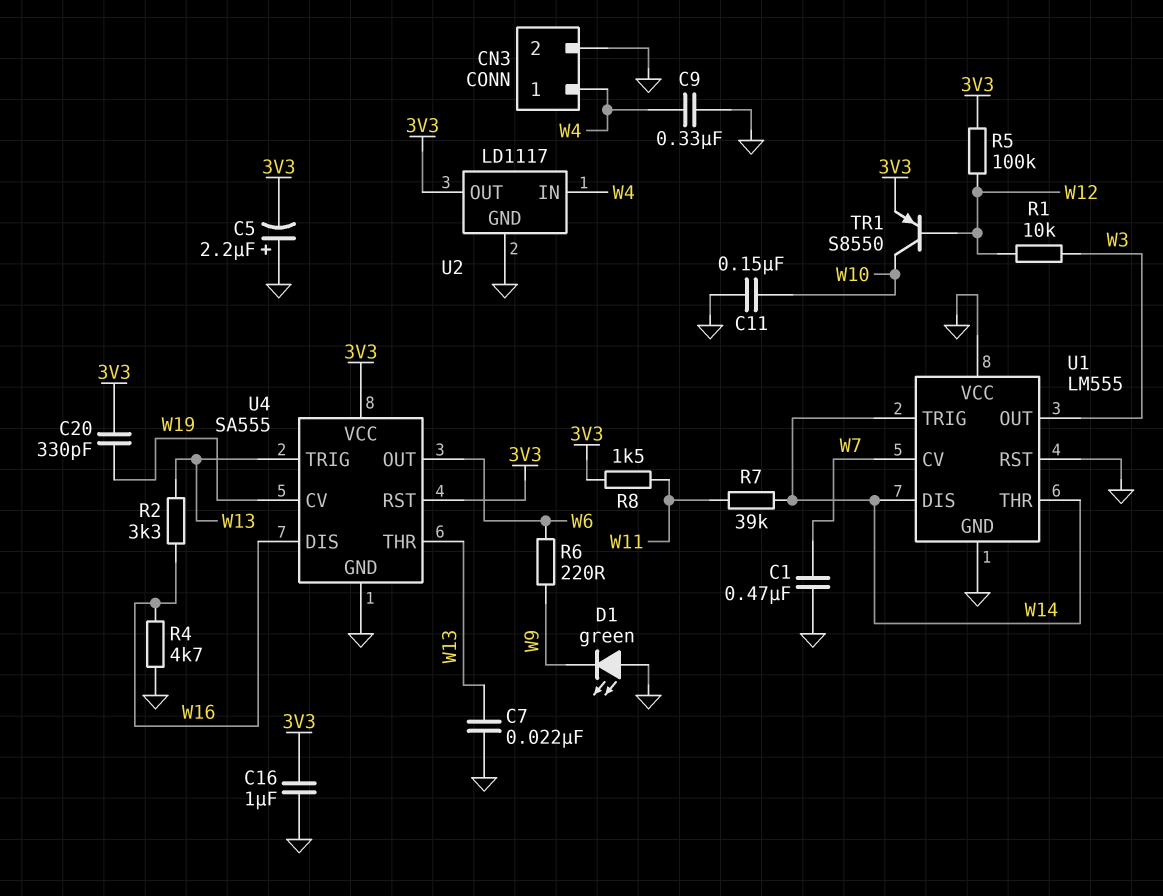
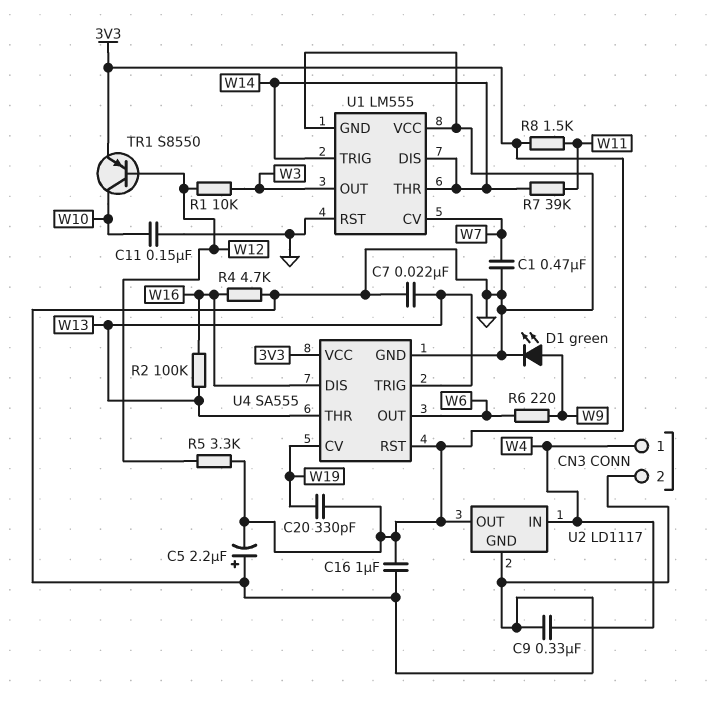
D1: LED green (A GND, K W9) -> LED green (A W9, K GND)
R2: 3.3k (W13, W16) -> 100k (W13, W16)
R5: 100k (3V3, W12) -> 3.3k (3V3, W12)

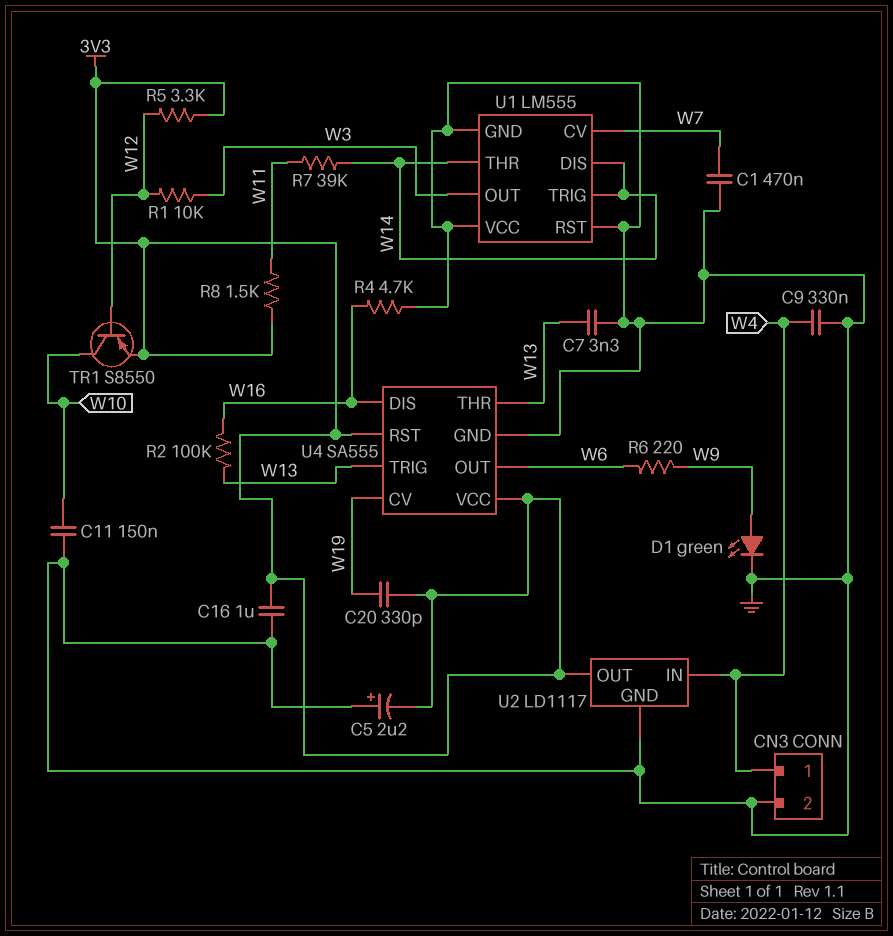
C7: 22nF (GND, W13) -> 3.3nF (GND, W13)

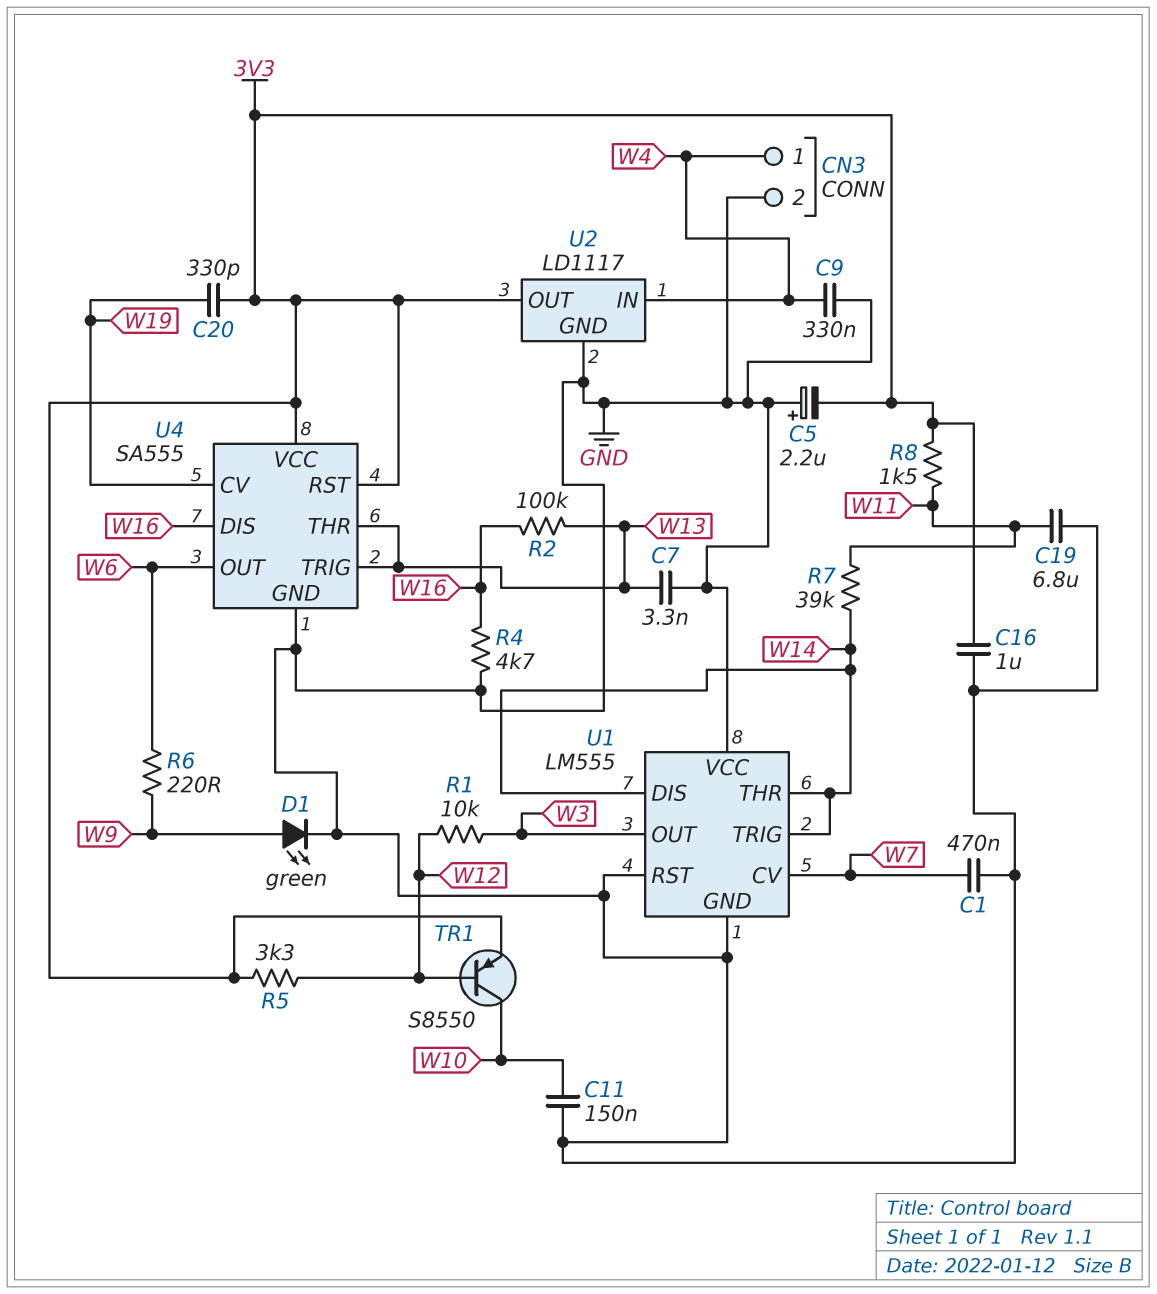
C19: none -> 6.8uF (GND, W11)

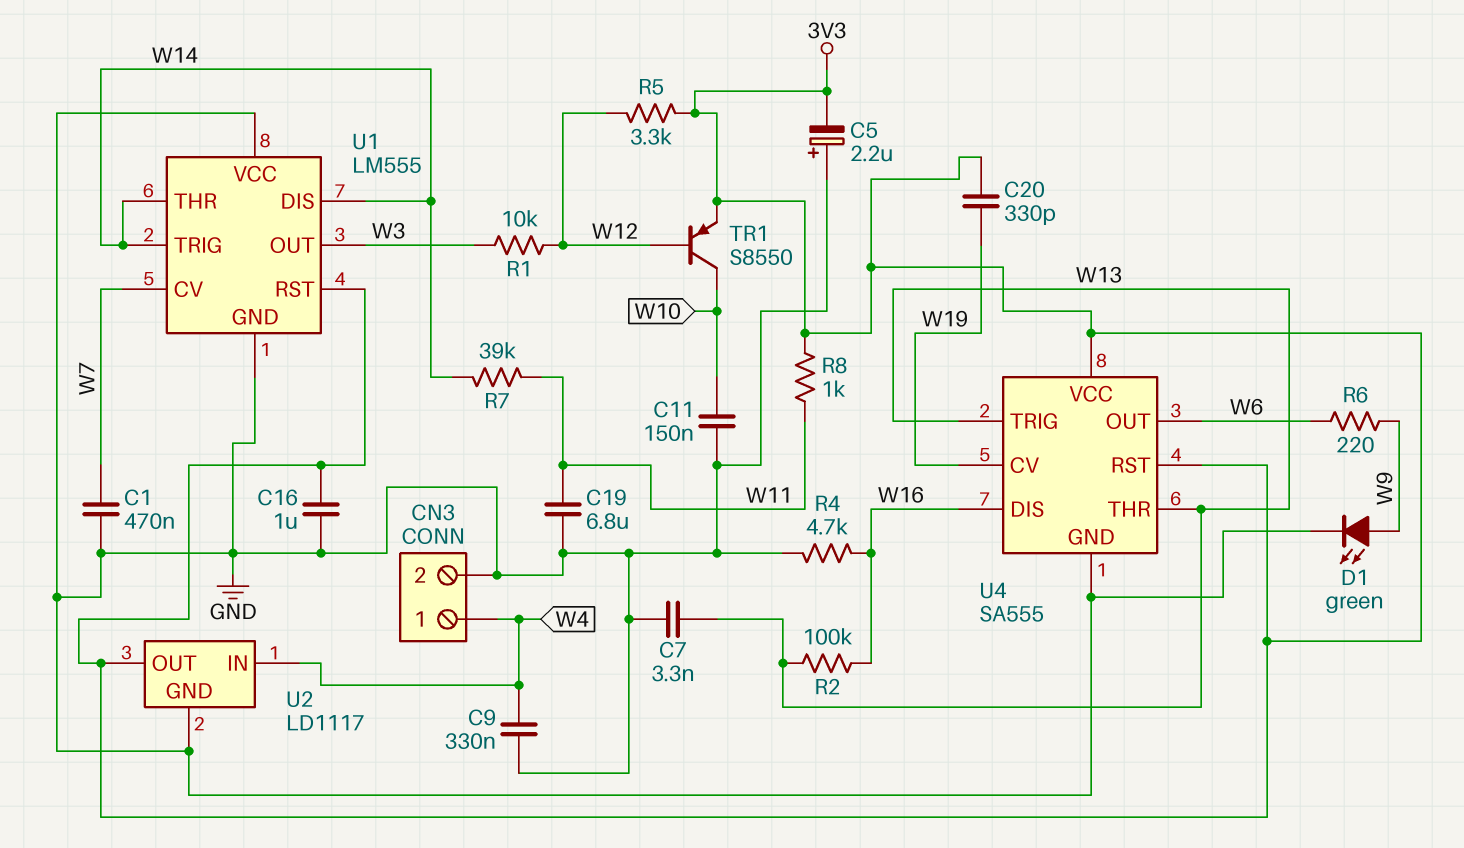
R8: 1.5k (3V3, W11) -> 1k (3V3, W11)
U1 pin RST: GND -> 3V3

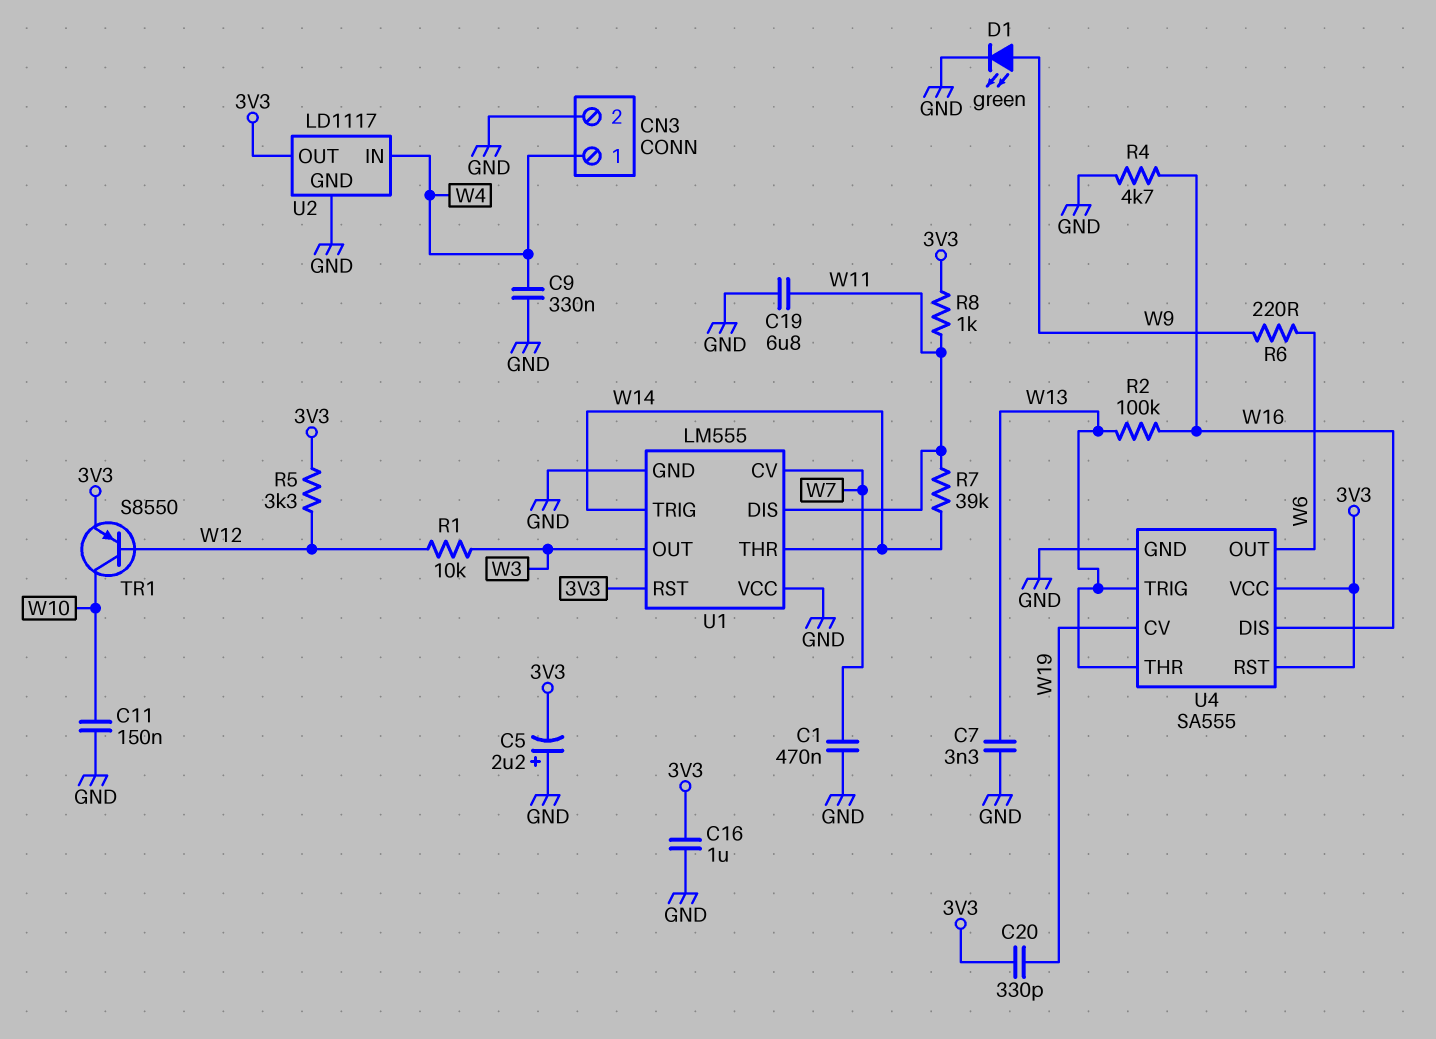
U1 pin DIS: W14 -> W11

